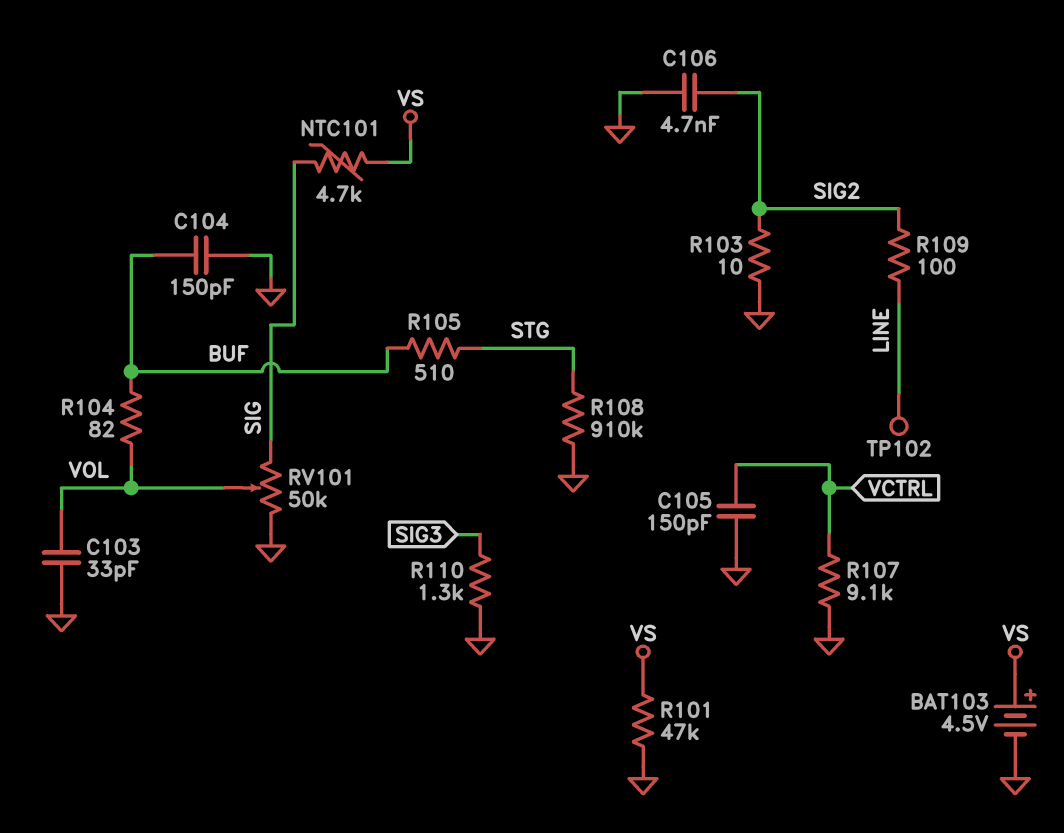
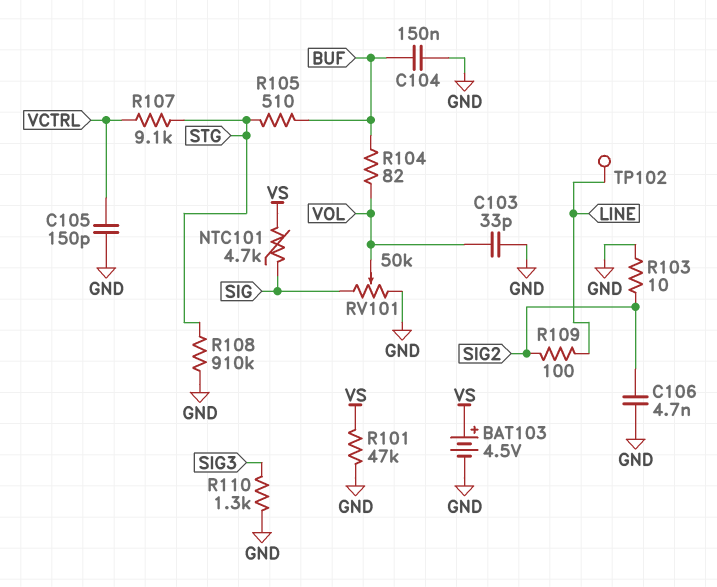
C104: 150pF (BUF, GND) -> 150nF (BUF, GND)
R107: 9.1k (GND, VCTRL) -> 9.1k (STG, VCTRL)

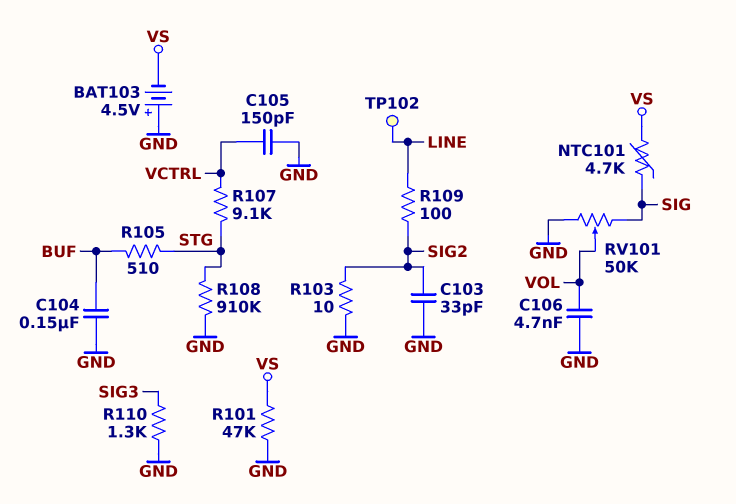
BAT103: 4.5V (plus VS, minus GND) -> 4.5V (plus GND, minus VS)
C103: 33pF (GND, VOL) -> 33pF (GND, SIG2)
C106: 4.7nF (GND, SIG2) -> 4.7nF (GND, VOL)
R104: 82 (BUF, VOL) -> none

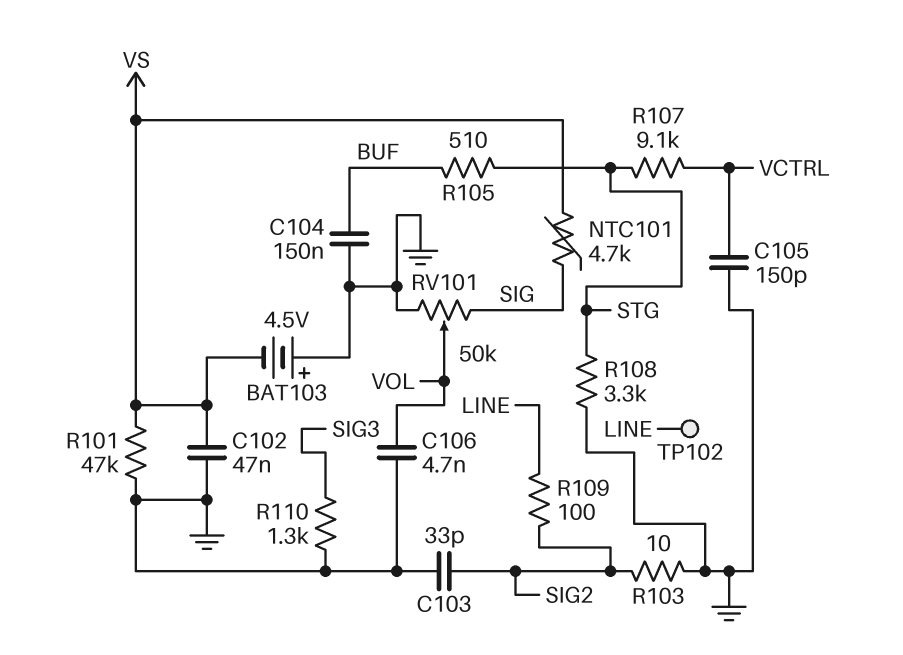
C102: none -> 47nF (GND, VS)
R108: 910k (GND, STG) -> 3.3k (GND, STG)

